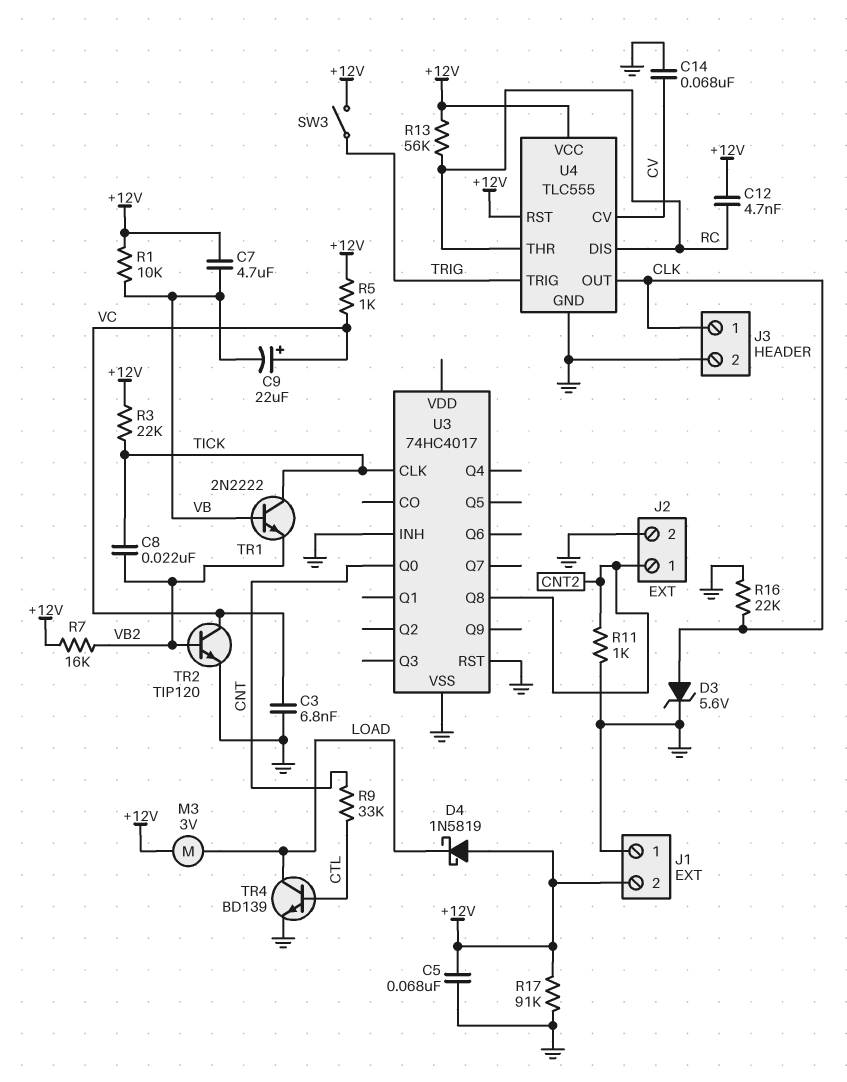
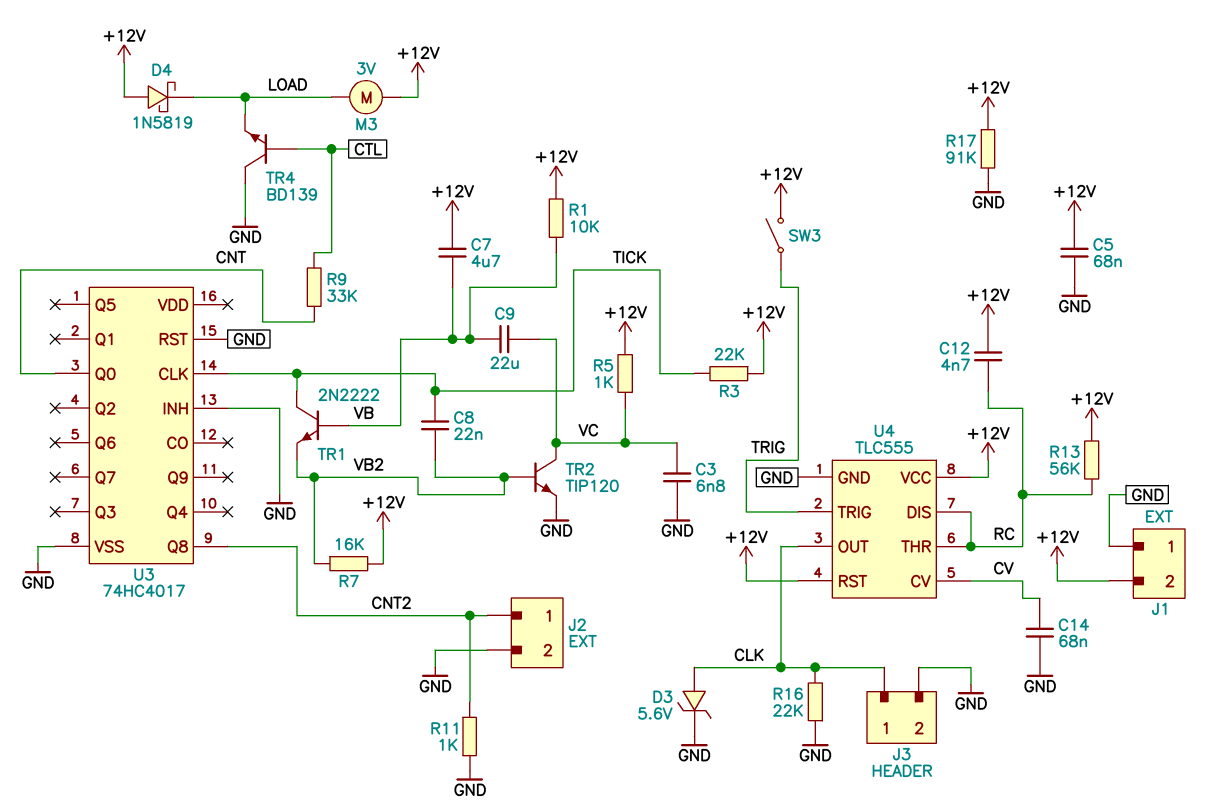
C9: 22uF (plus VC, minus VB) -> 22uF (VB, VC)
TR4: NPN BD139 (B CTL, C LOAD, E GND) -> NPN BD139 (B CTL, C GND, E LOAD)

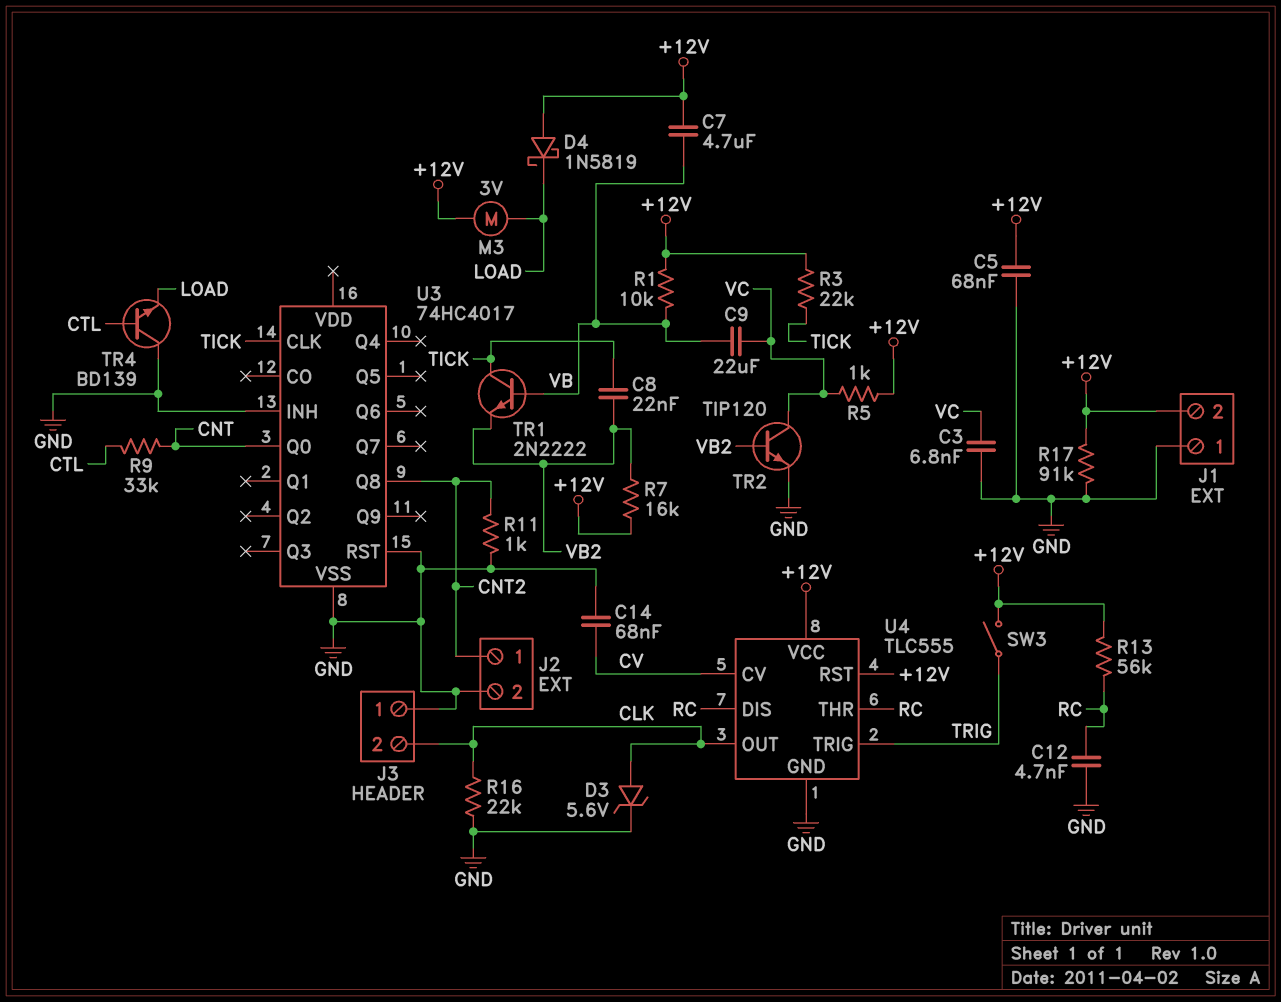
C12: 4.7nF (+12V, RC) -> 4.7nF (GND, RC)
J3 pin 1: CLK -> GND
J3 pin 2: GND -> CLK

